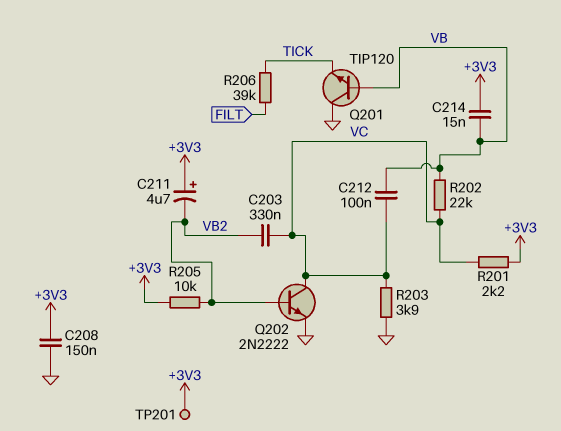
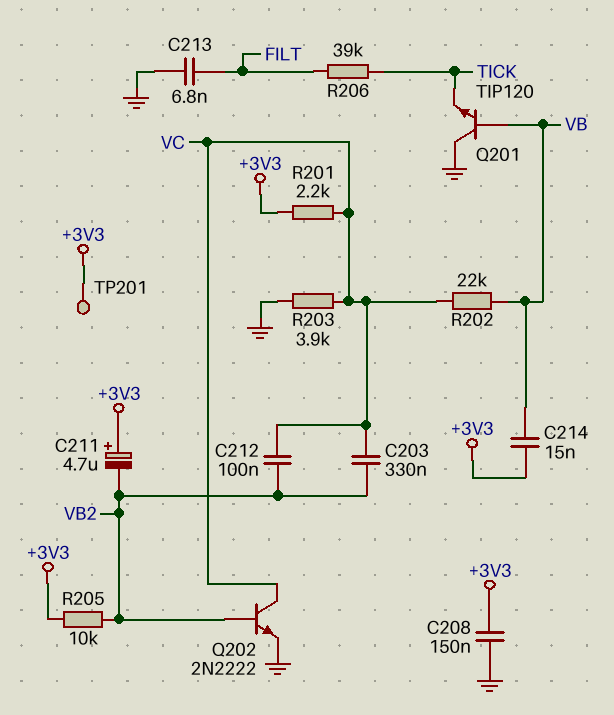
C212: 100nF (VB, VC) -> 100nF (VB2, VC)
C213: none -> 6.8nF (FILT, GND)

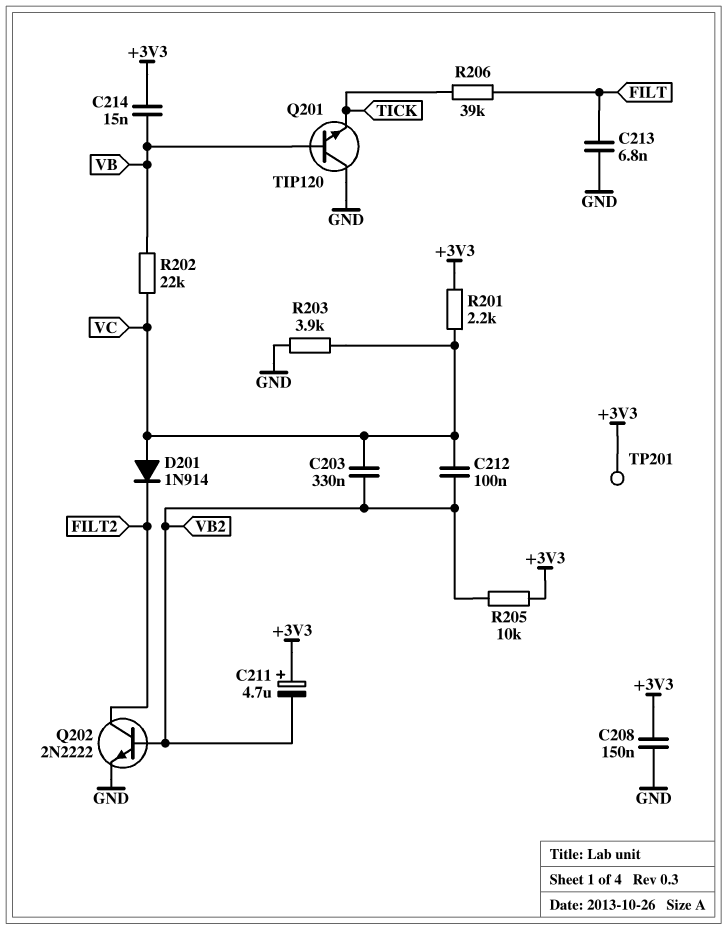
D201: none -> diode 1N914 (A VC, K FILT2)
Q202: NPN 2N2222 (B VB2, C VC, E GND) -> NPN 2N2222 (B VB2, C FILT2, E GND)

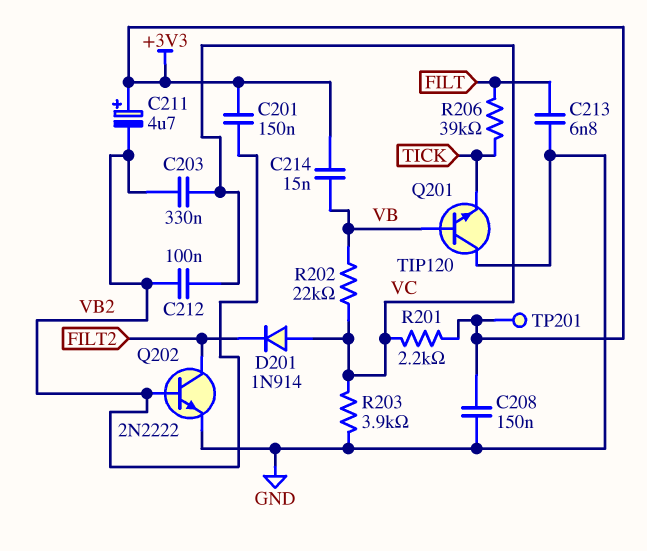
C201: none -> 150nF (+3V3, VB2)
R205: 10k (+3V3, VB2) -> none

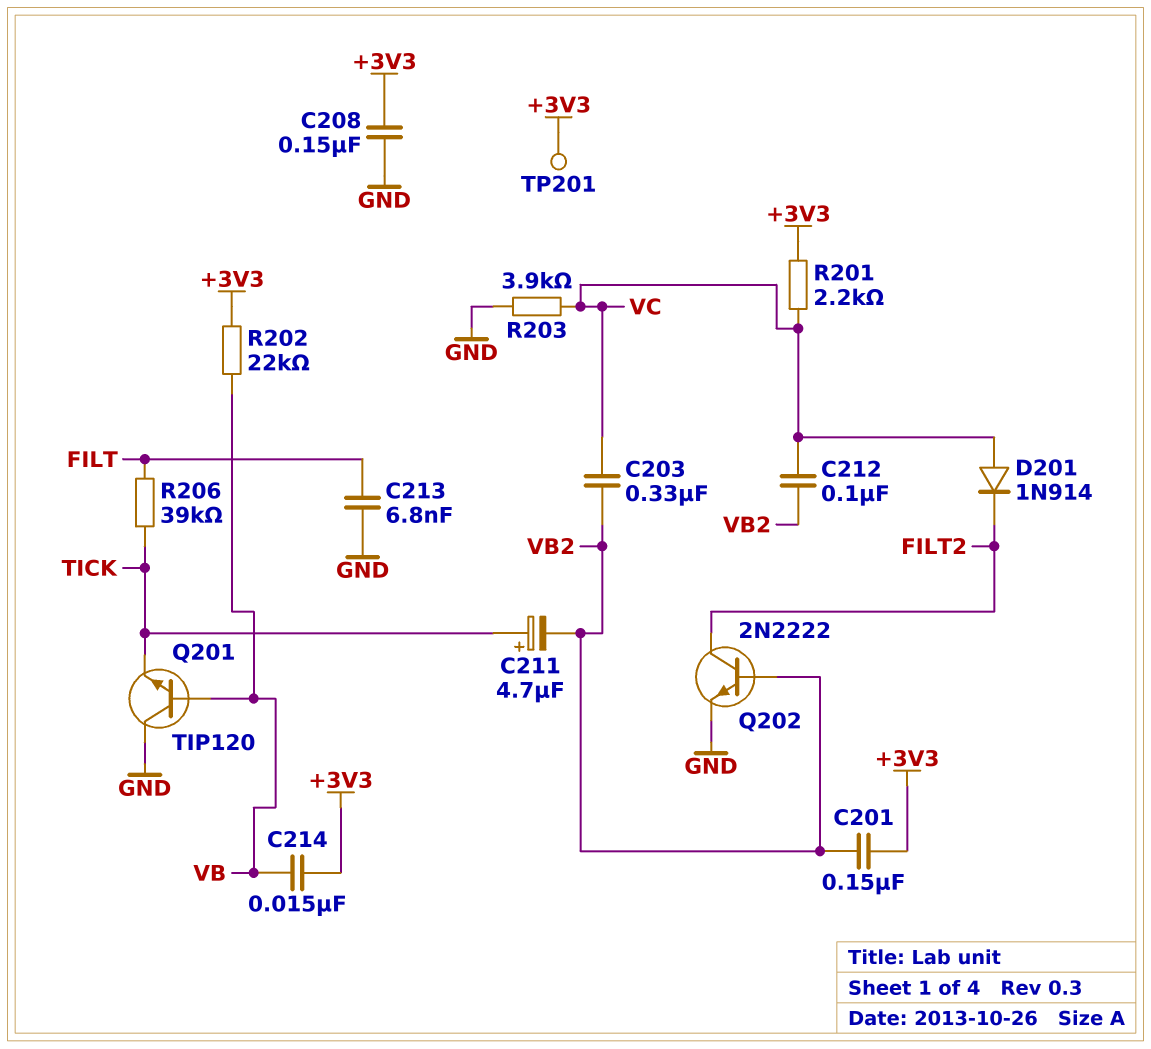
C211: 4.7uF (plus +3V3, minus VB2) -> 4.7uF (plus TICK, minus VB2)
R202: 22k (VB, VC) -> 22k (+3V3, VB)

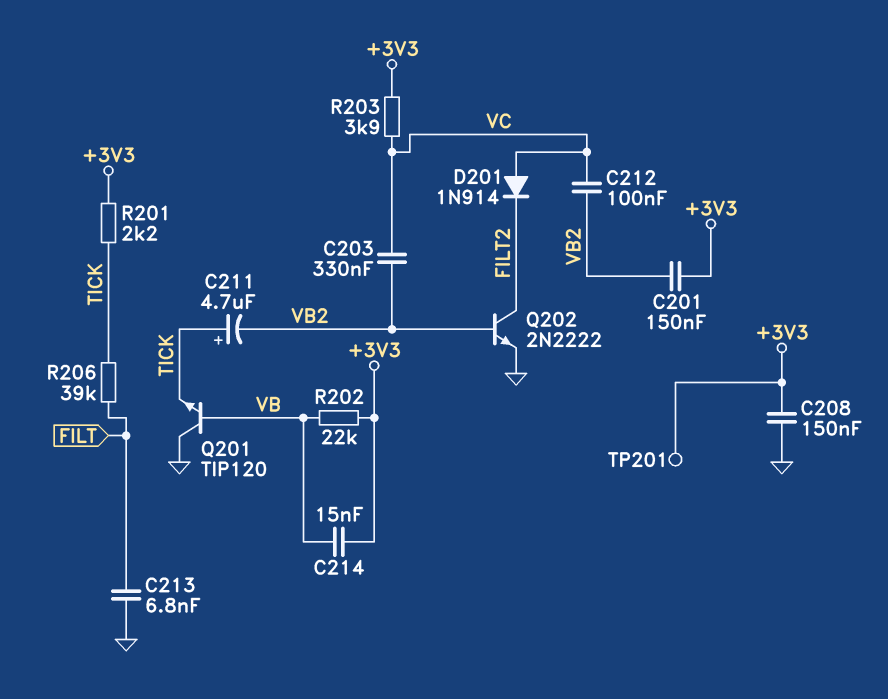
R201: 2.2k (+3V3, VC) -> 2.2k (+3V3, TICK)
R203: 3.9k (GND, VC) -> 3.9k (+3V3, VC)

